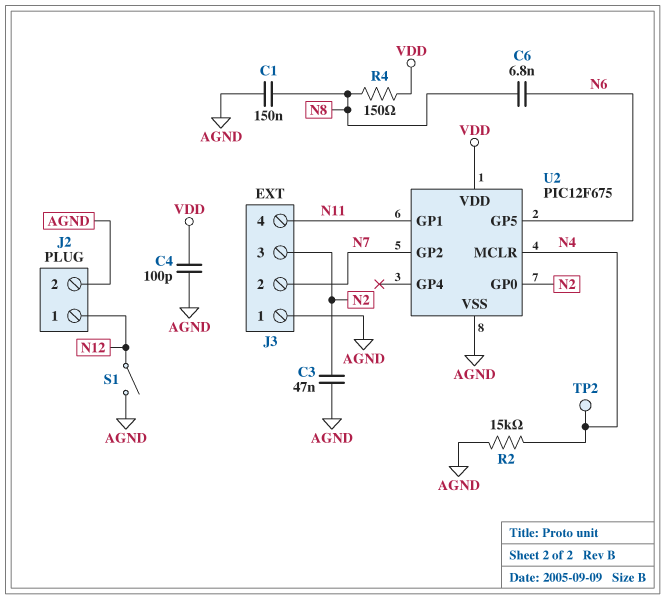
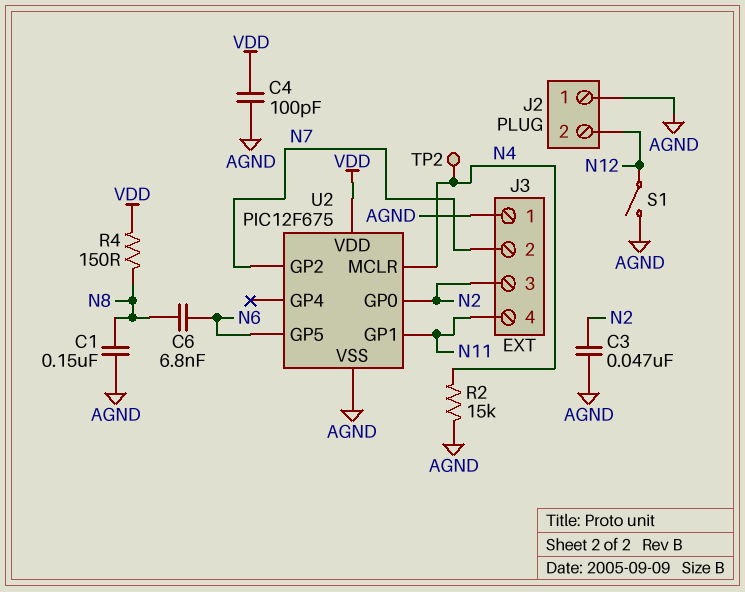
J2 pin 1: N12 -> AGND
J2 pin 2: AGND -> N12

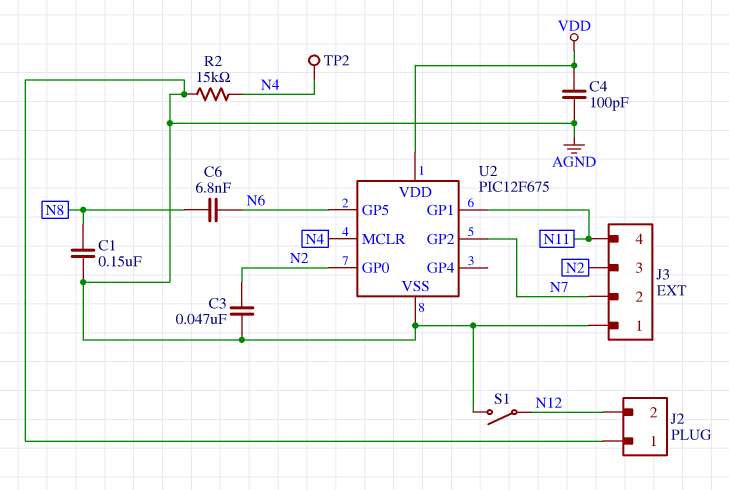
R4: 150 (N8, VDD) -> none

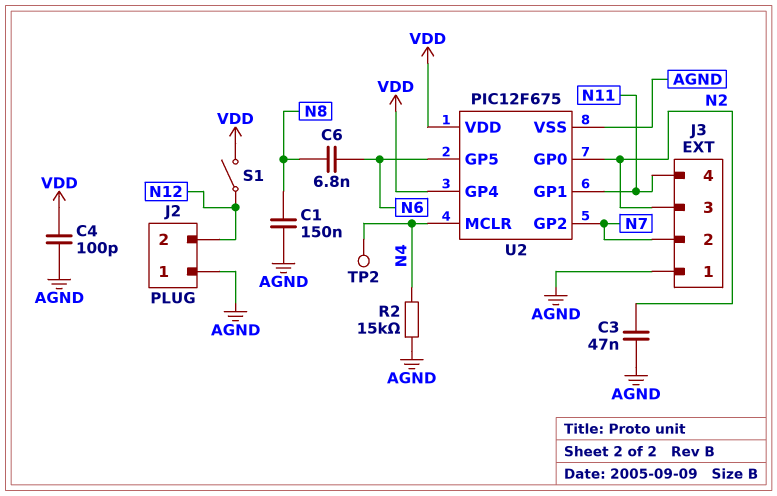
S1: switch (AGND, N12) -> switch (N12, VDD)
U2 pin GP4: none -> VDD

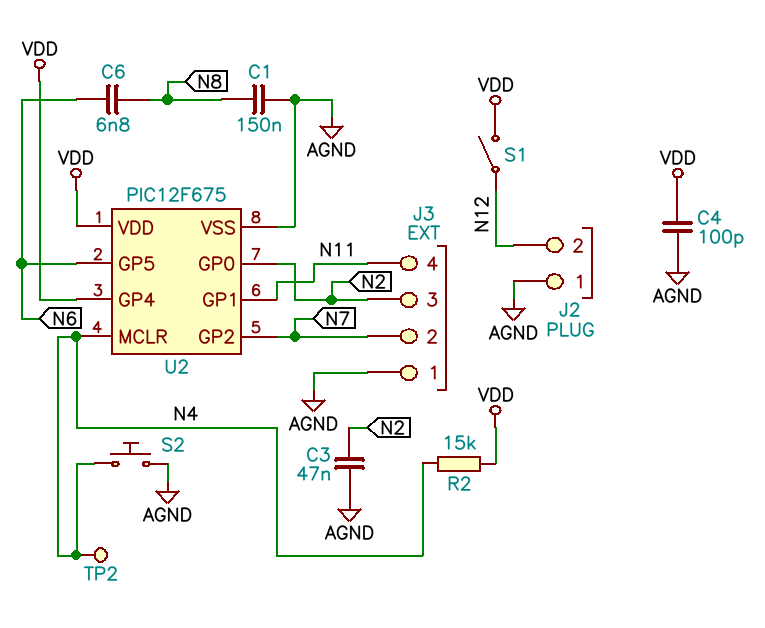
R2: 15k (AGND, N4) -> 15k (N4, VDD)
S2: none -> button (AGND, N4)

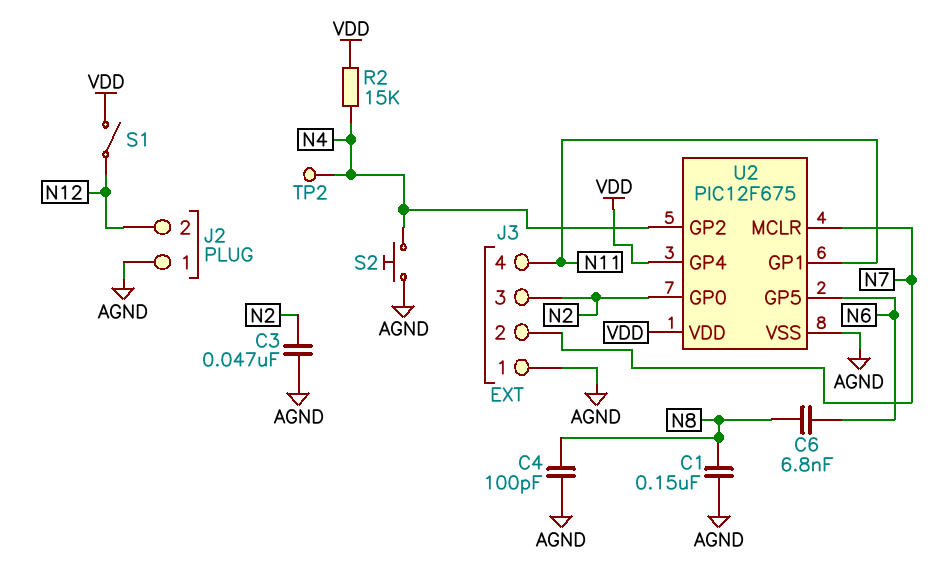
C4: 100pF (AGND, VDD) -> 100pF (AGND, N8)
U2 pin GP2: N7 -> N4
U2 pin MCLR: N4 -> N7

